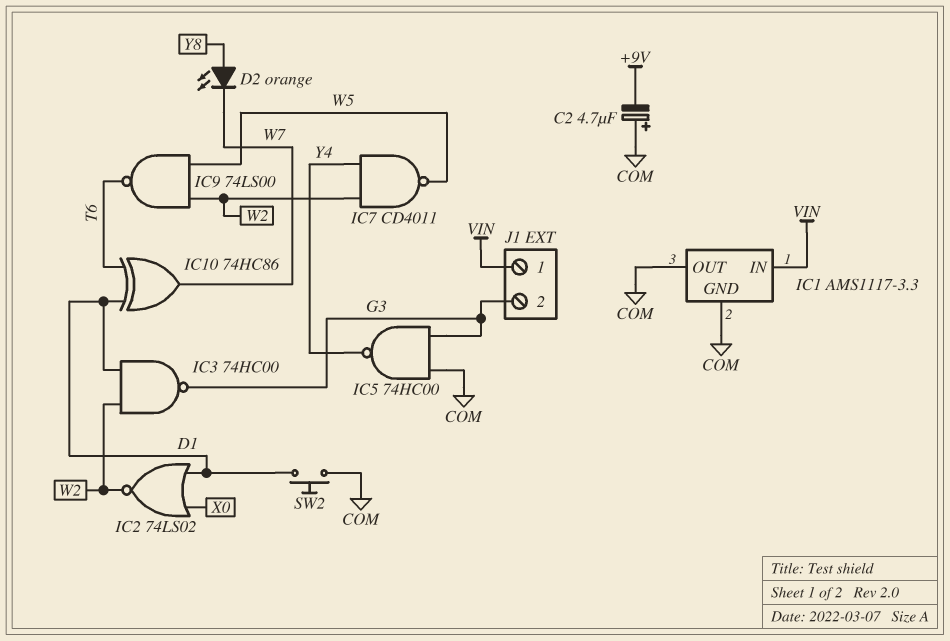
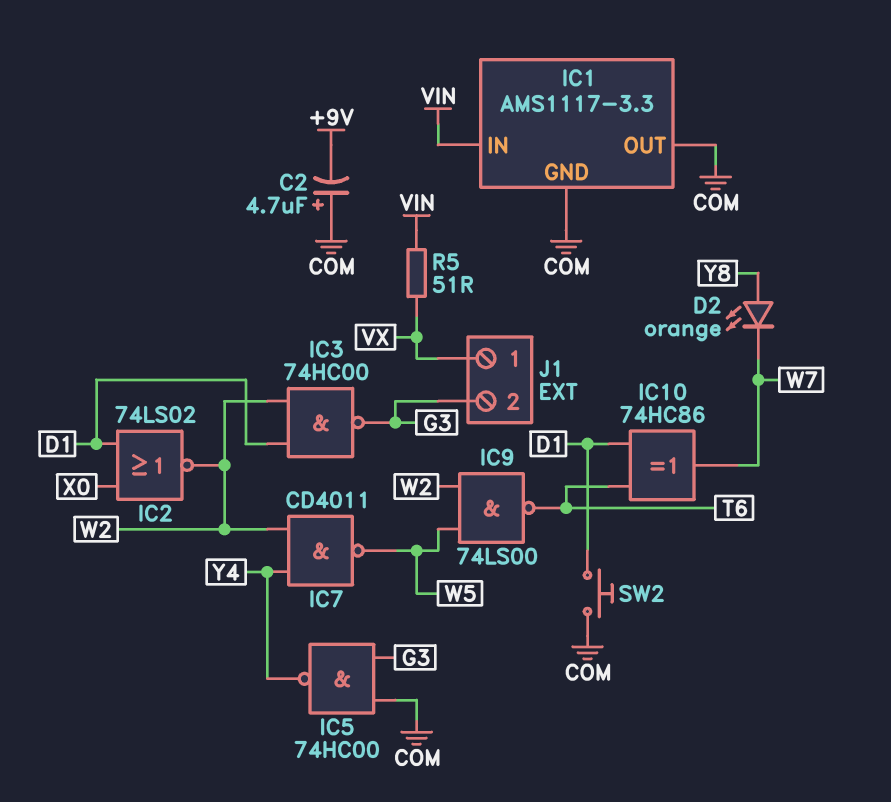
J1 pin 1: VIN -> VX
R5: none -> 51 (VIN, VX)

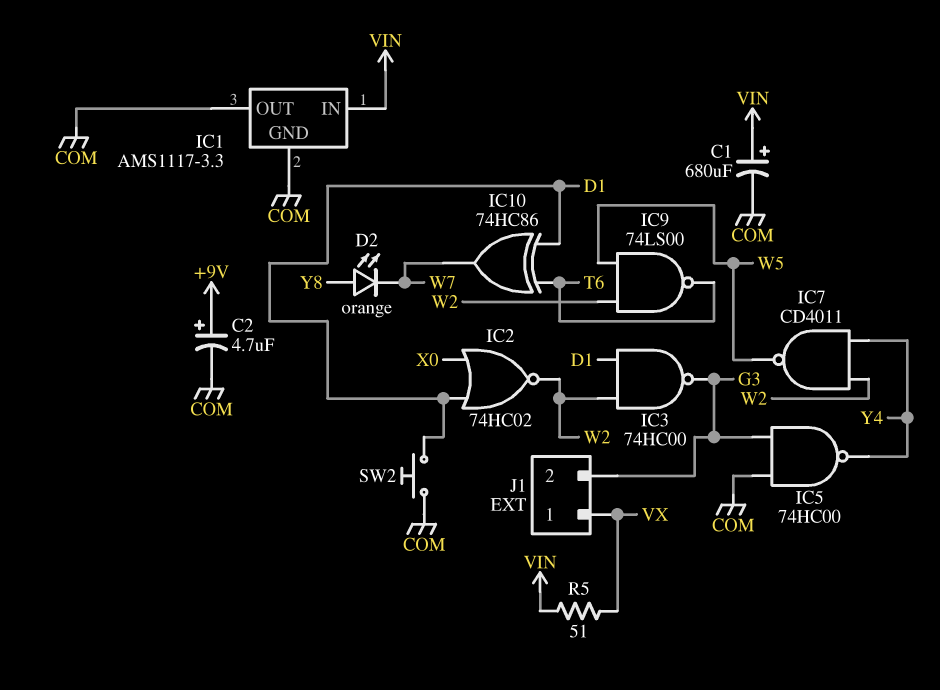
C1: none -> 680uF (plus VIN, minus COM)
C2: 4.7uF (plus COM, minus +9V) -> 4.7uF (plus +9V, minus COM)
IC2: NOR 74LS02 (in D1, in X0, out W2) -> NOR 74HC02 (in D1, in X0, out W2)

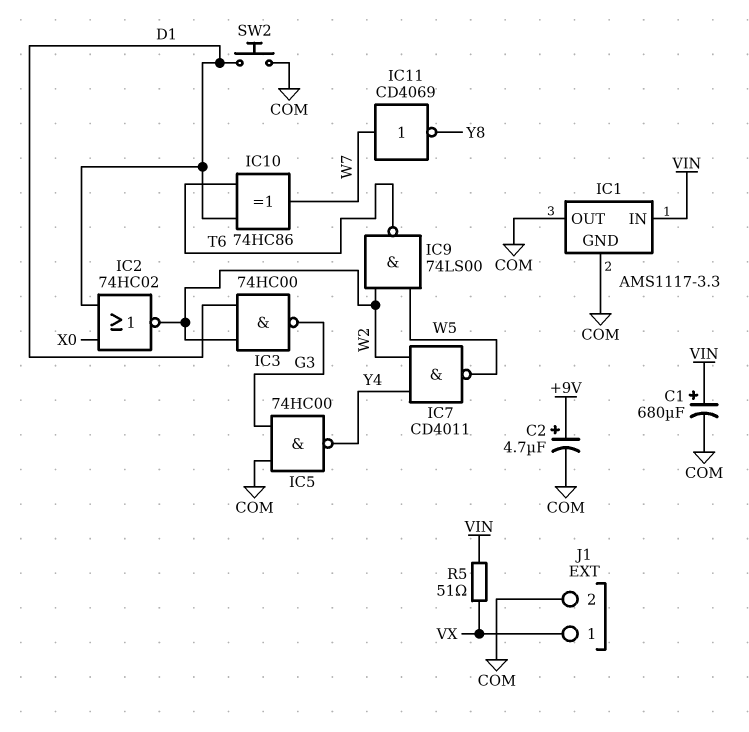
D2: LED orange (A Y8, K W7) -> none
IC11: none -> NOT CD4069 (in W7, out Y8)
J1 pin 2: G3 -> COM

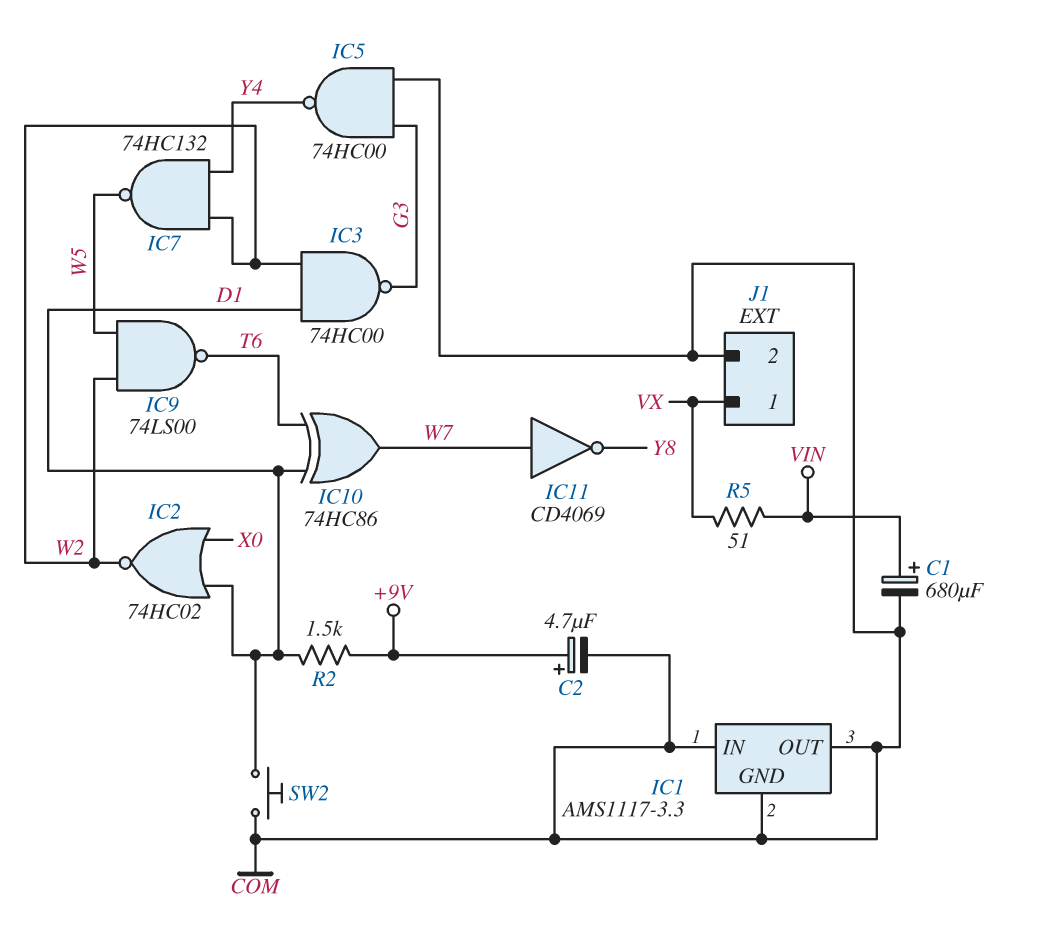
IC1 pin IN: VIN -> COM
IC7: NAND CD4011 (in W2, in Y4, out W5) -> NAND 74HC132 (in W2, in Y4, out W5)
R2: none -> 1.5k (+9V, D1)

